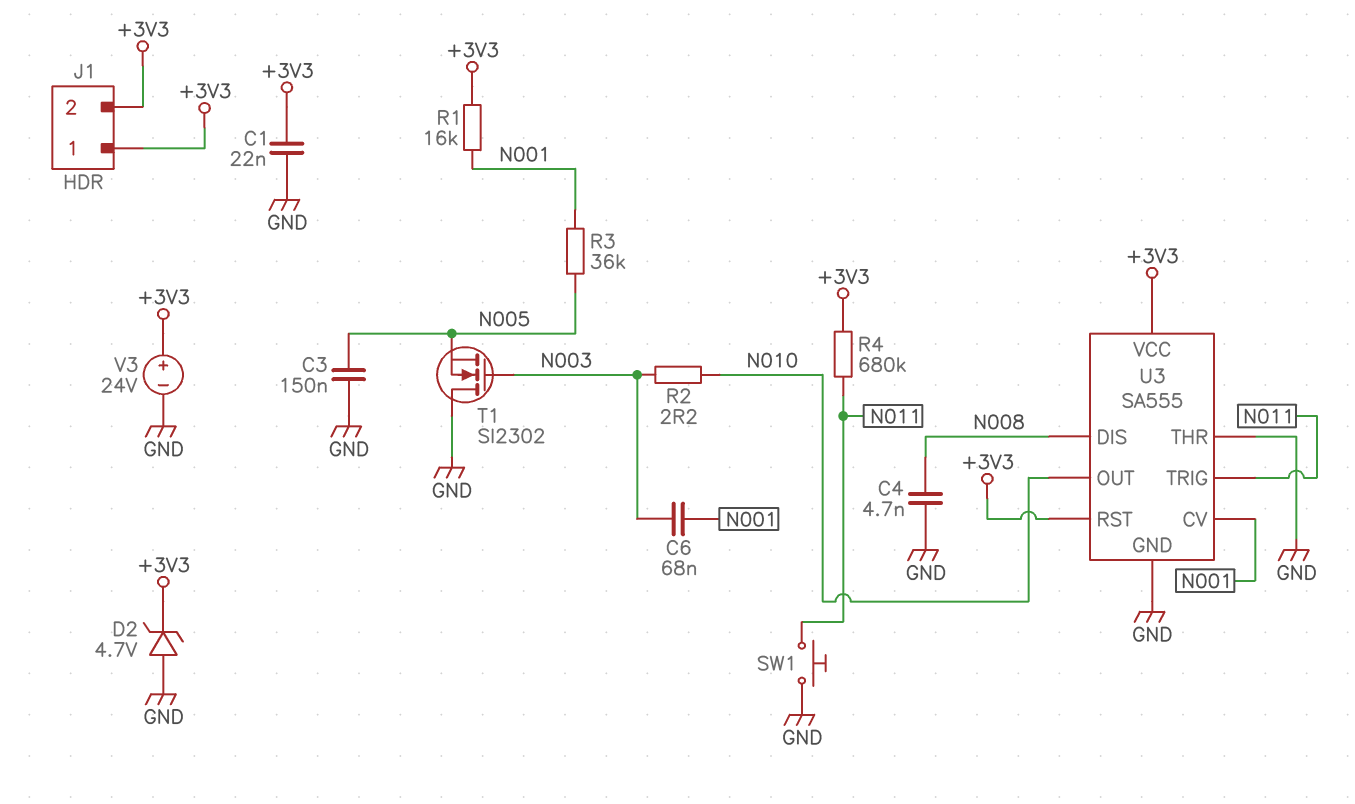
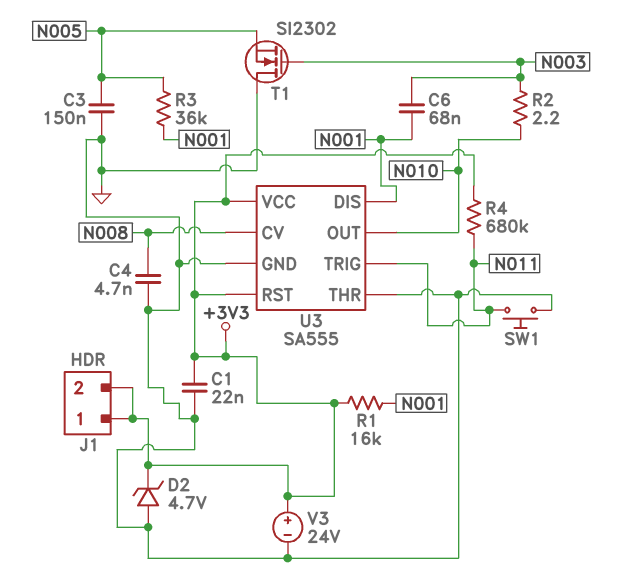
U3 pin CV: N001 -> N008
U3 pin DIS: N008 -> N001

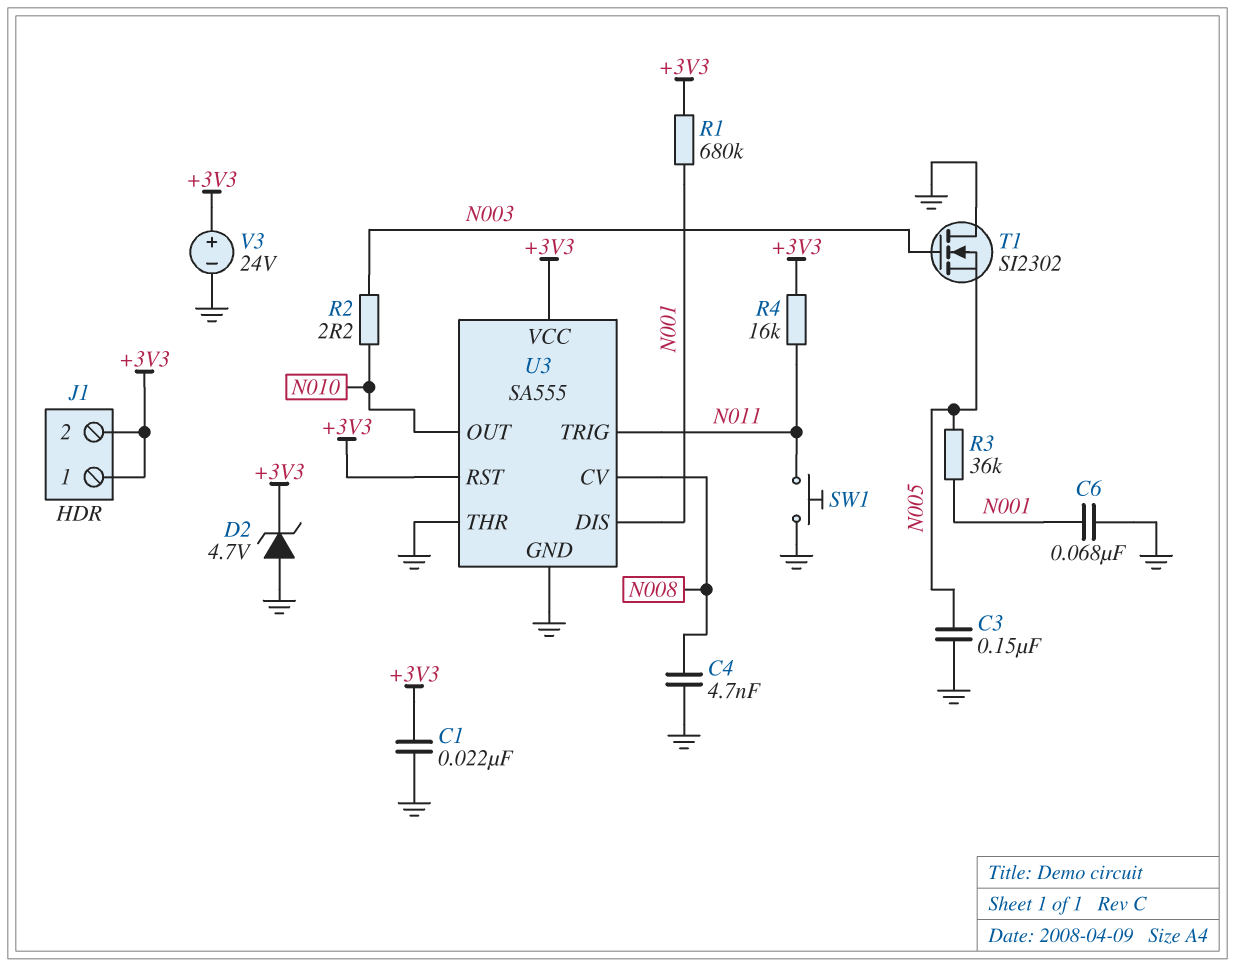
C6: 68nF (N001, N003) -> 68nF (GND, N001)
R1: 16k (+3V3, N001) -> 680k (+3V3, N001)
R4: 680k (+3V3, N011) -> 16k (+3V3, N011)

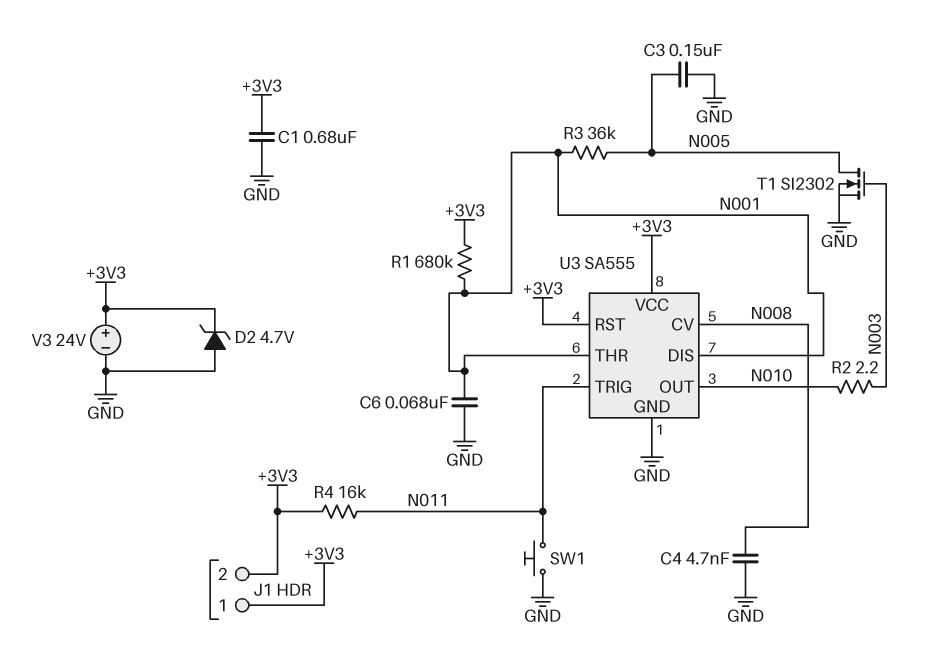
C1: 22nF (+3V3, GND) -> 680nF (+3V3, GND)
T1: NMOS SI2302 (G N003, D GND, S N005) -> NMOS SI2302 (G N003, D N005, S GND)
U3 pin THR: GND -> N001

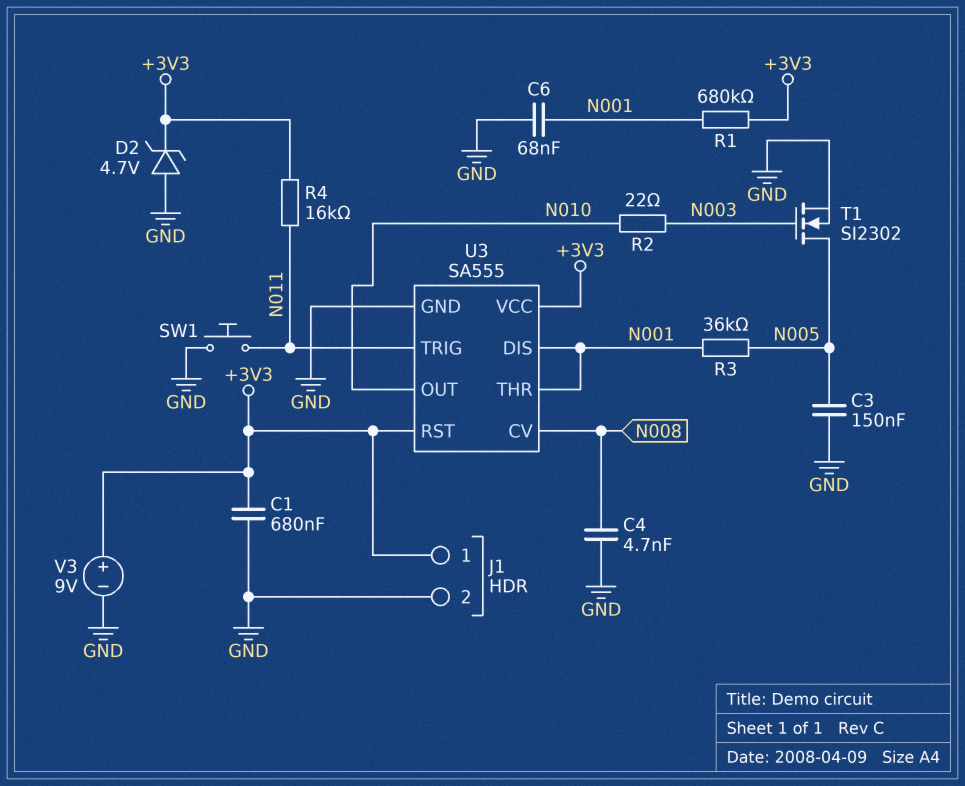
J1 pin 2: +3V3 -> GND
R2: 2.2 (N003, N010) -> 22 (N003, N010)
V3: 24V (plus +3V3, minus GND) -> 9V (plus +3V3, minus GND)

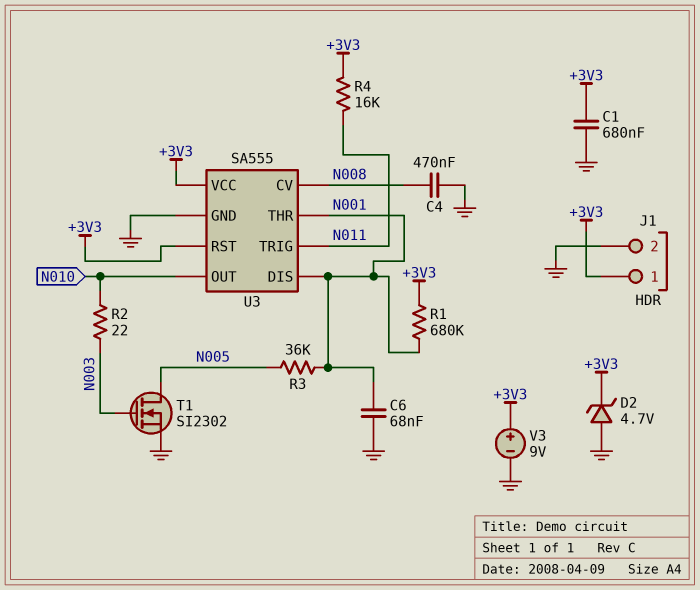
C3: 150nF (GND, N005) -> none
C4: 4.7nF (GND, N008) -> 470nF (GND, N008)
SW1: button (GND, N011) -> none

